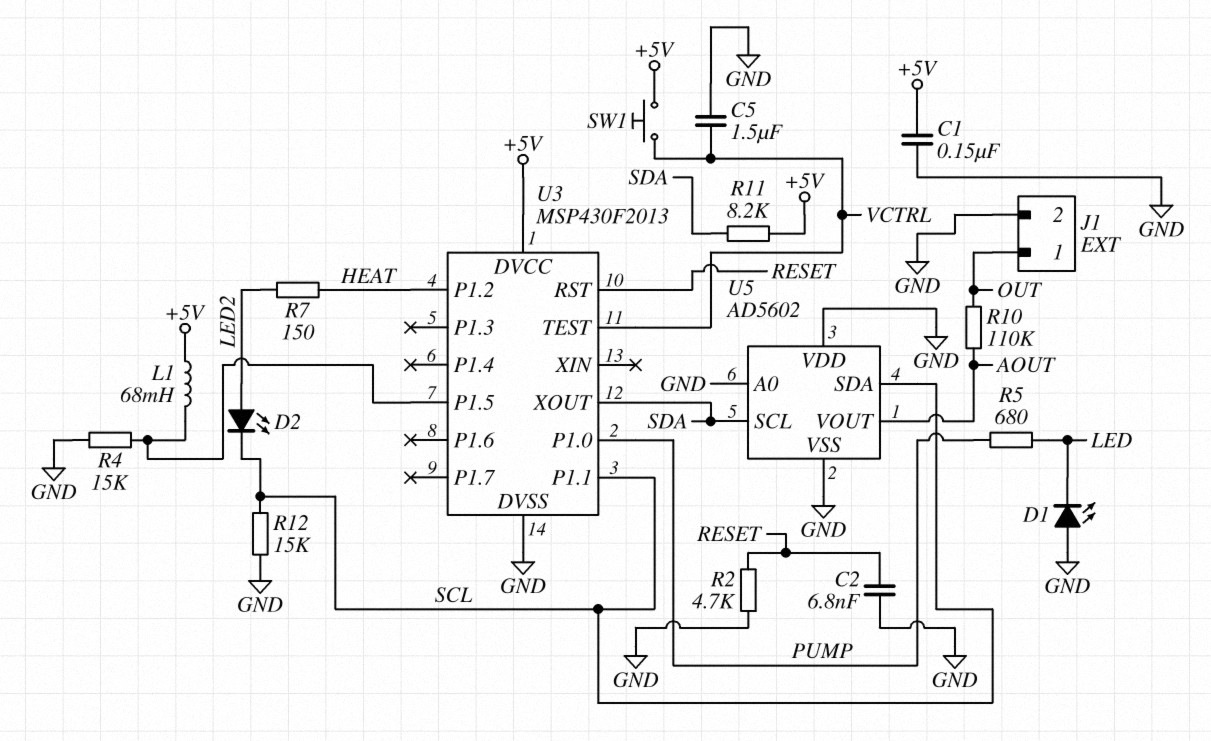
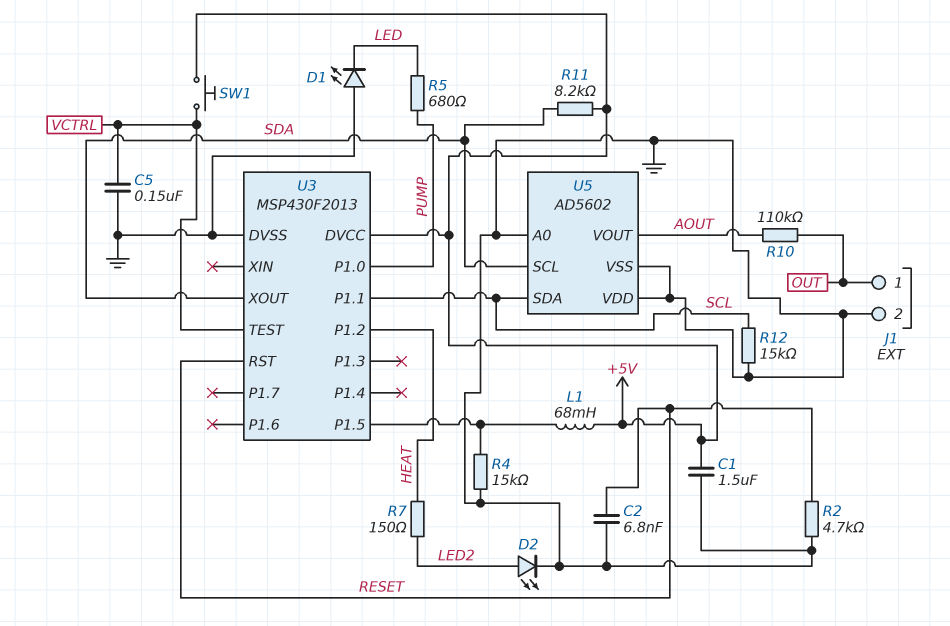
C1: 150nF (+5V, GND) -> 1.5uF (+5V, GND)
C5: 1.5uF (GND, VCTRL) -> 150nF (GND, VCTRL)
D2: LED (A LED2, K SCL) -> LED (A LED2, K GND)

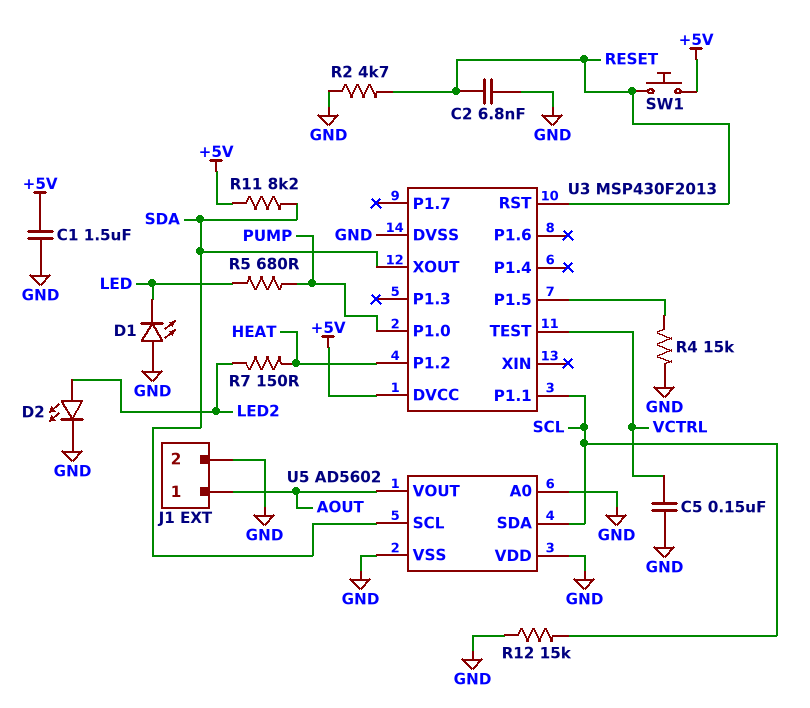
J1 pin 1: OUT -> AOUT
L1: 68mH (+5V, U3/P1.5) -> none
R10: 110k (AOUT, OUT) -> none
SW1: button (+5V, VCTRL) -> button (+5V, RESET)

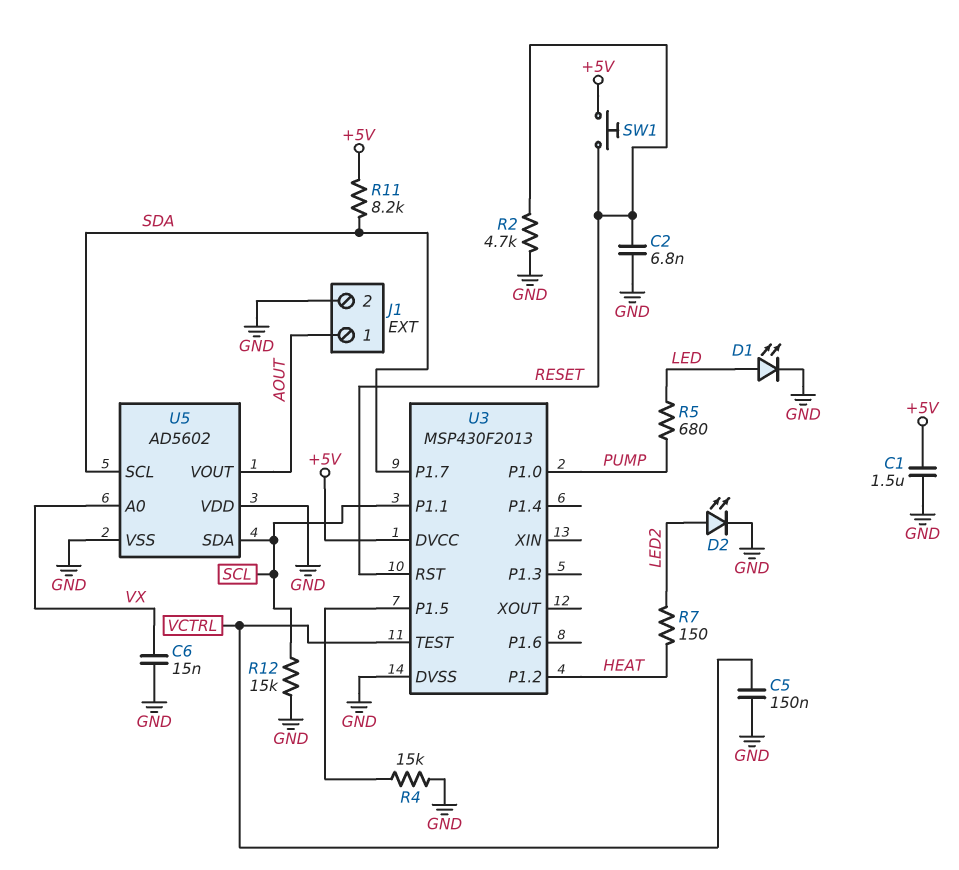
C6: none -> 15nF (GND, VX)
D1: LED (A GND, K LED) -> LED (A LED, K GND)
U3 pin P1.7: none -> SDA
U3 pin XOUT: SDA -> none
U5 pin A0: GND -> VX

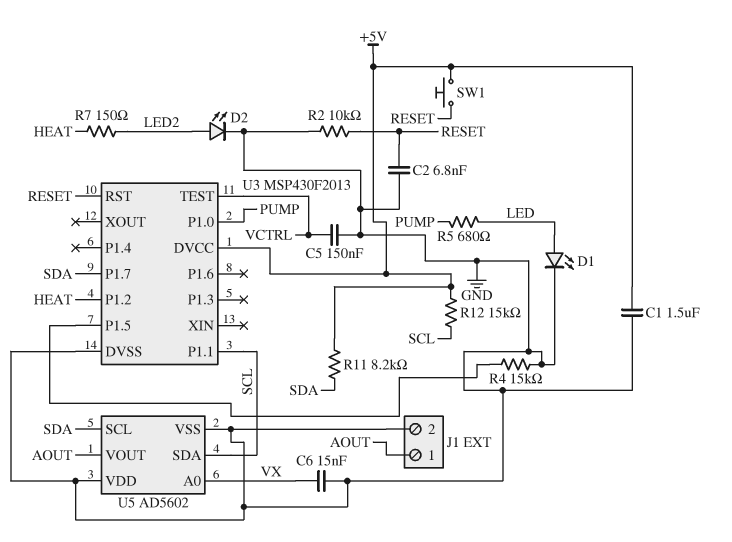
R2: 4.7k (GND, RESET) -> 10k (GND, RESET)
R12: 15k (GND, SCL) -> 15k (+5V, SCL)

